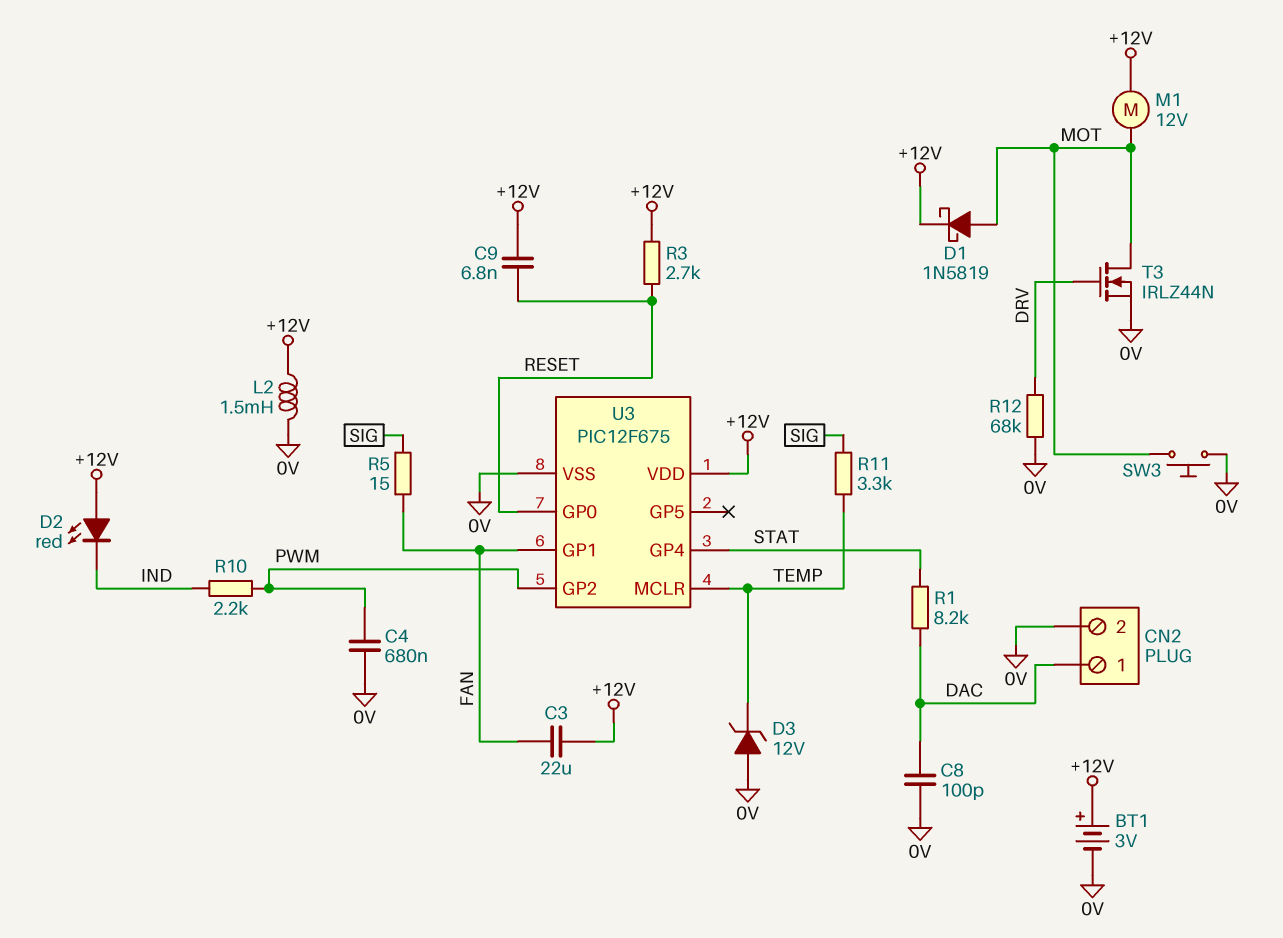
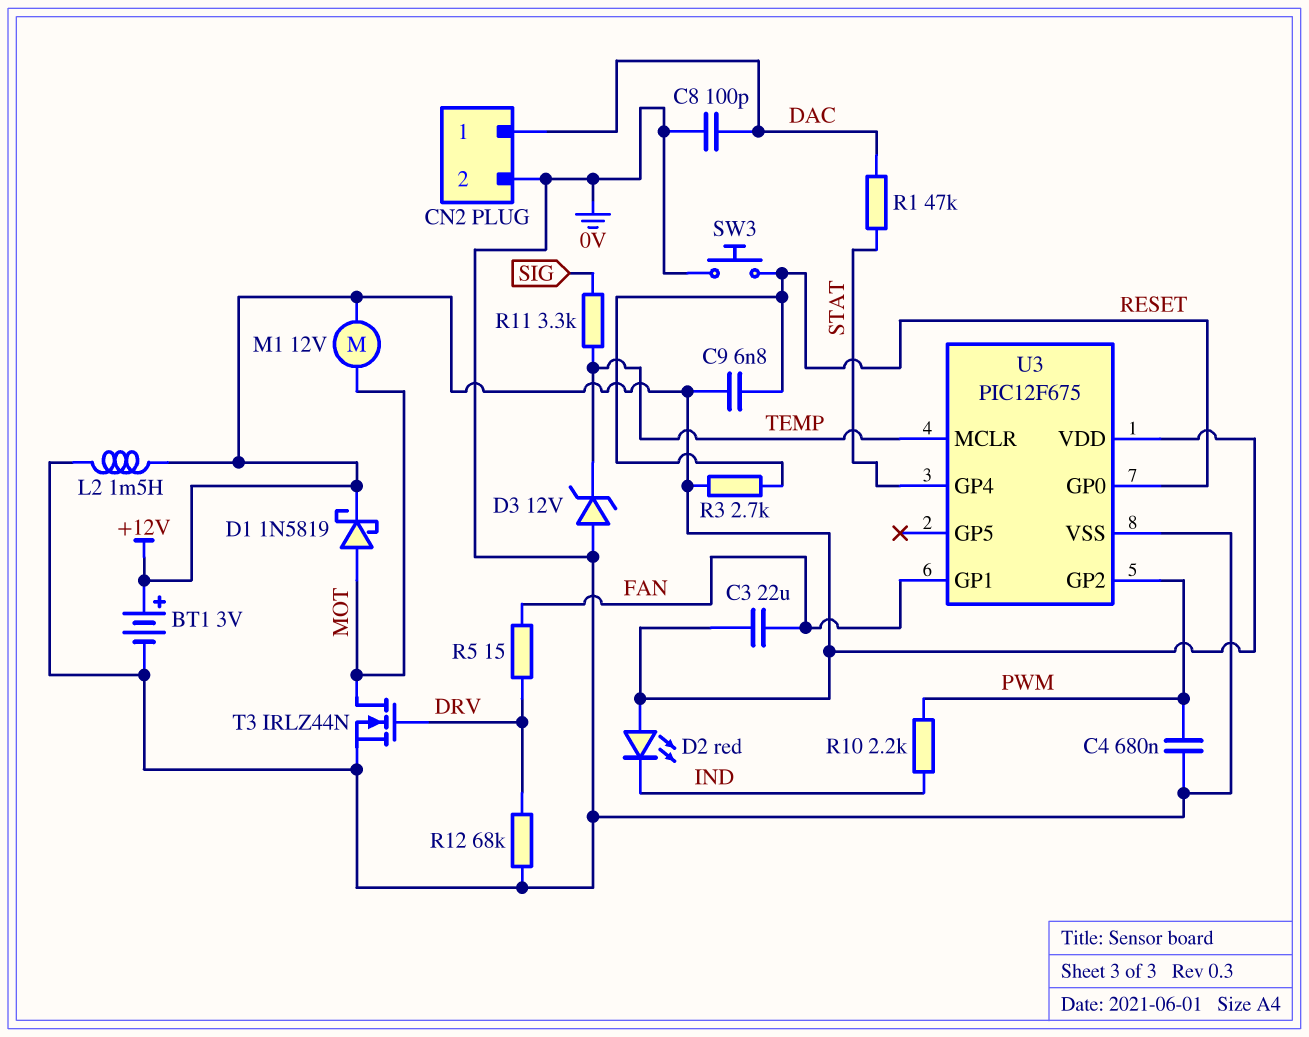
R1: 8.2k (DAC, STAT) -> 47k (DAC, STAT)
R5: 15 (FAN, SIG) -> 15 (DRV, FAN)
SW3: button (0V, MOT) -> button (0V, RESET)

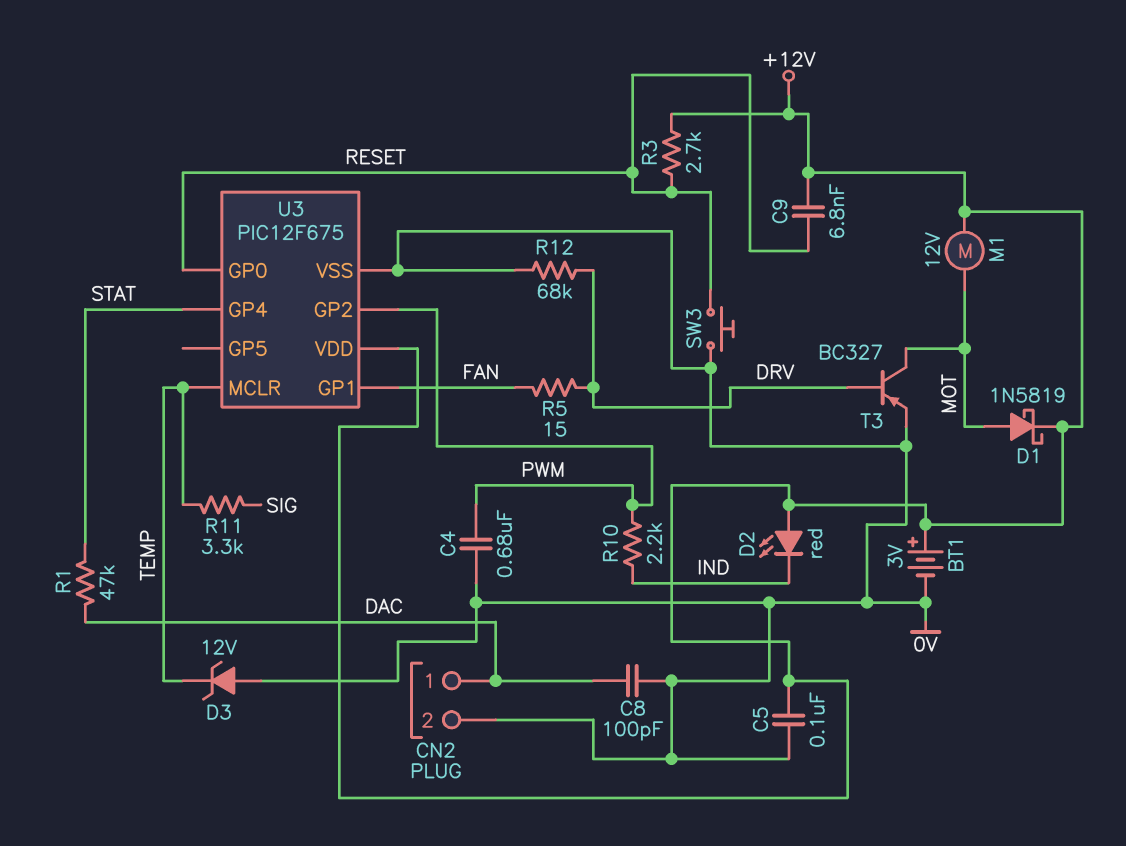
C3: 22uF (+12V, FAN) -> none
C5: none -> 100nF (+12V, 0V)
L2: 1.5mH (+12V, 0V) -> none
T3: NMOS IRLZ44N (G DRV, D MOT, S 0V) -> PNP BC327 (B DRV, C MOT, E 0V)

